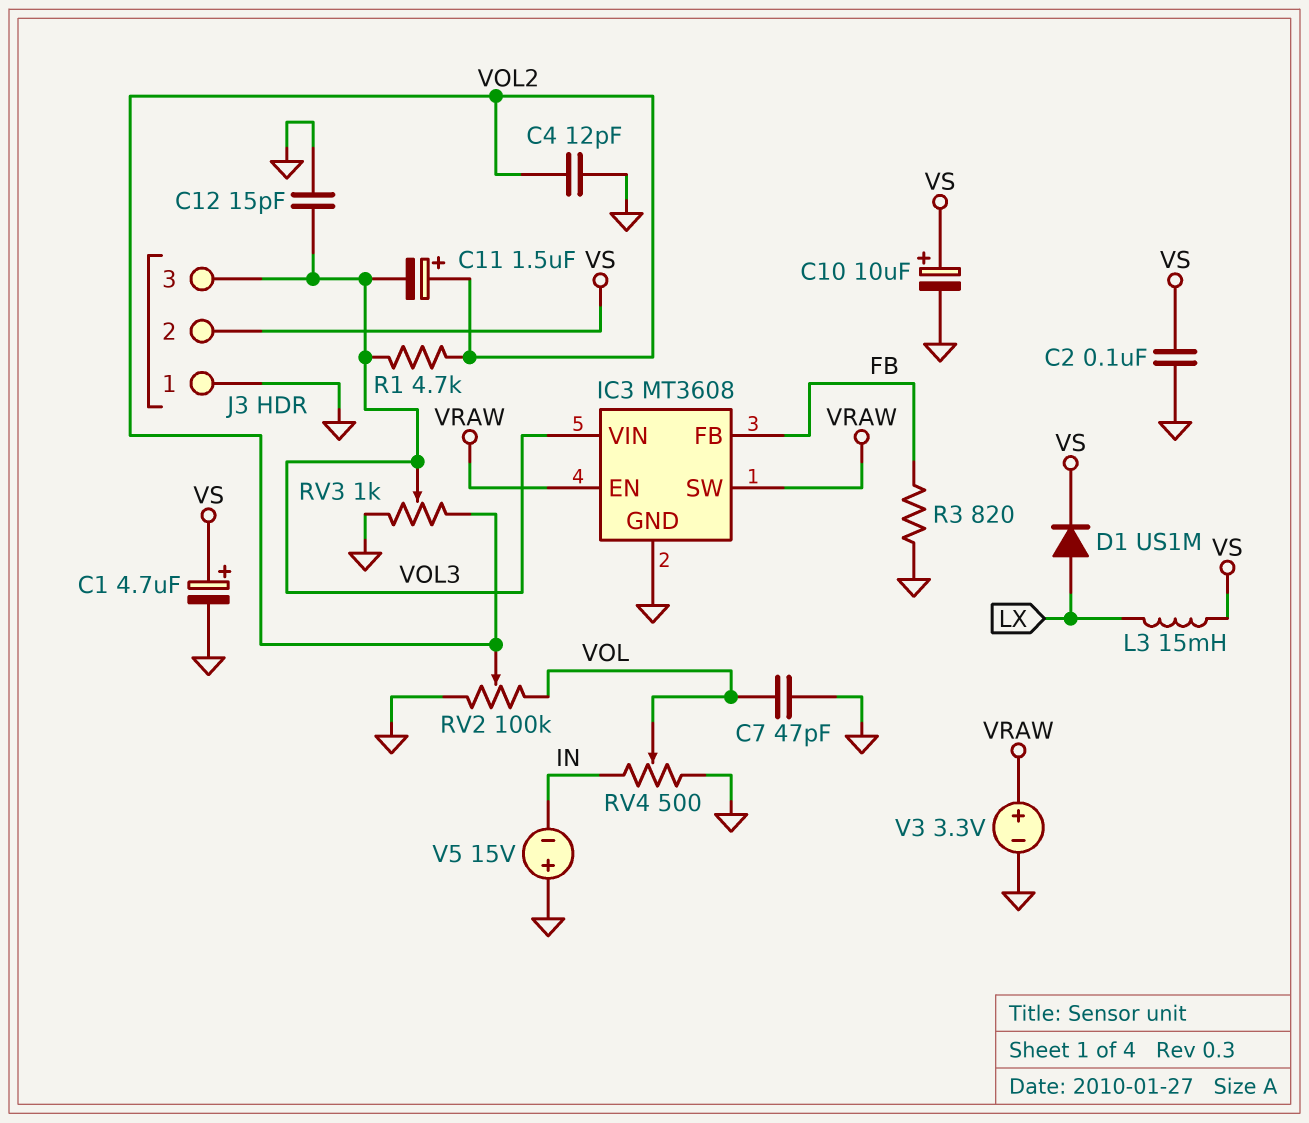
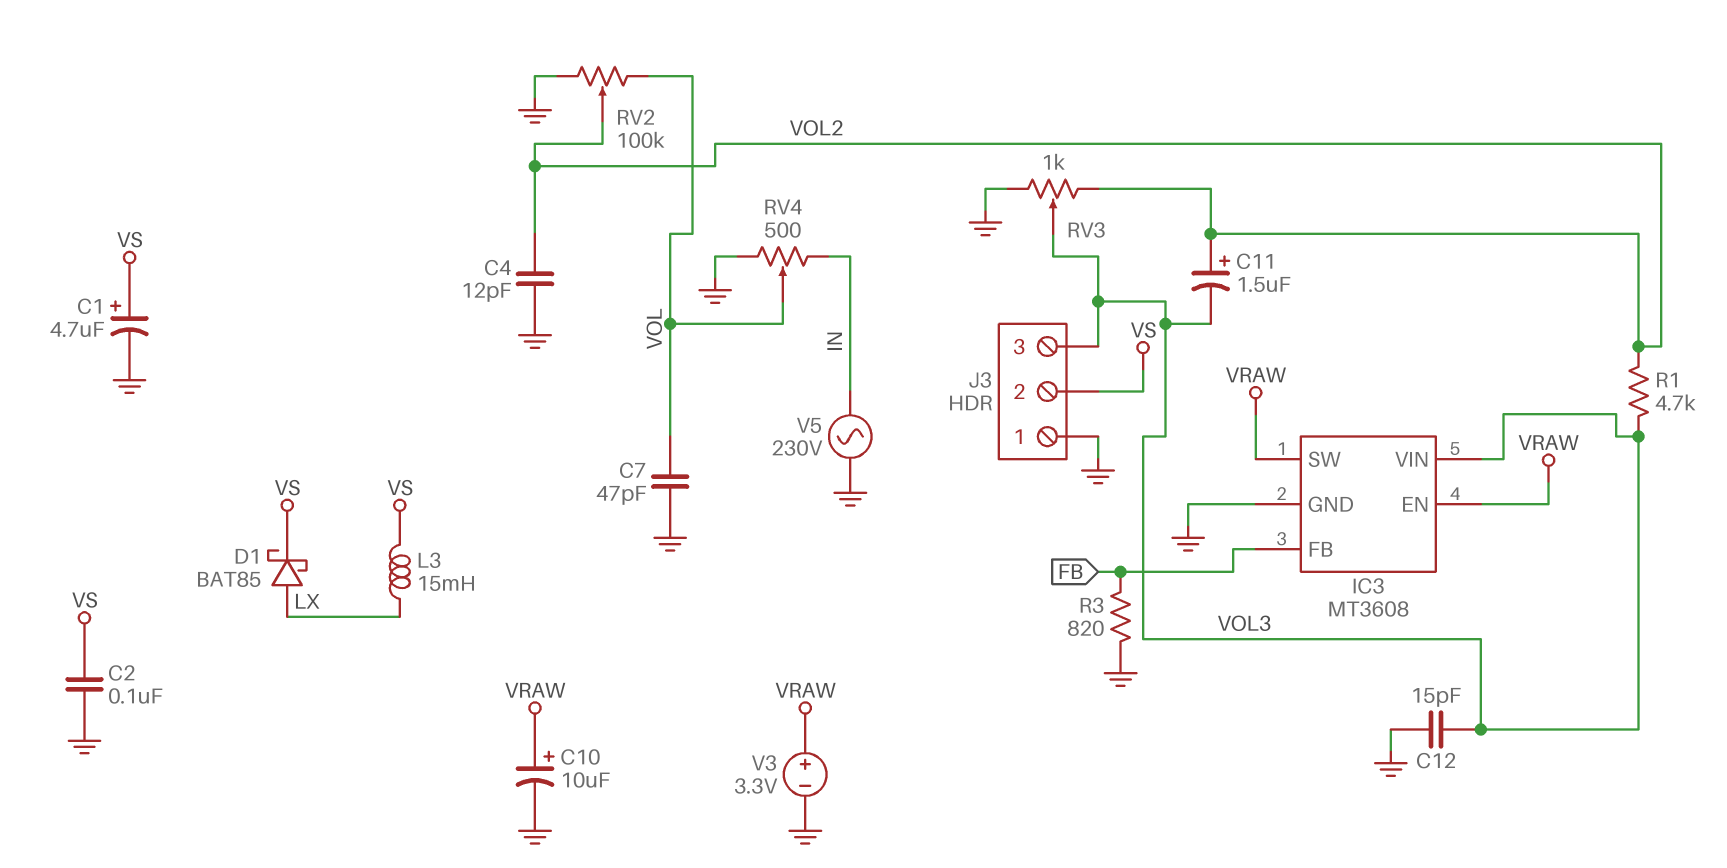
C10: 10uF (plus VS, minus GND) -> 10uF (plus VRAW, minus GND)
D1: diode US1M (A LX, K VS) -> schottky BAT85 (A LX, K VS)
V5: 15V (plus GND, minus IN) -> AC 230V (GND, IN)

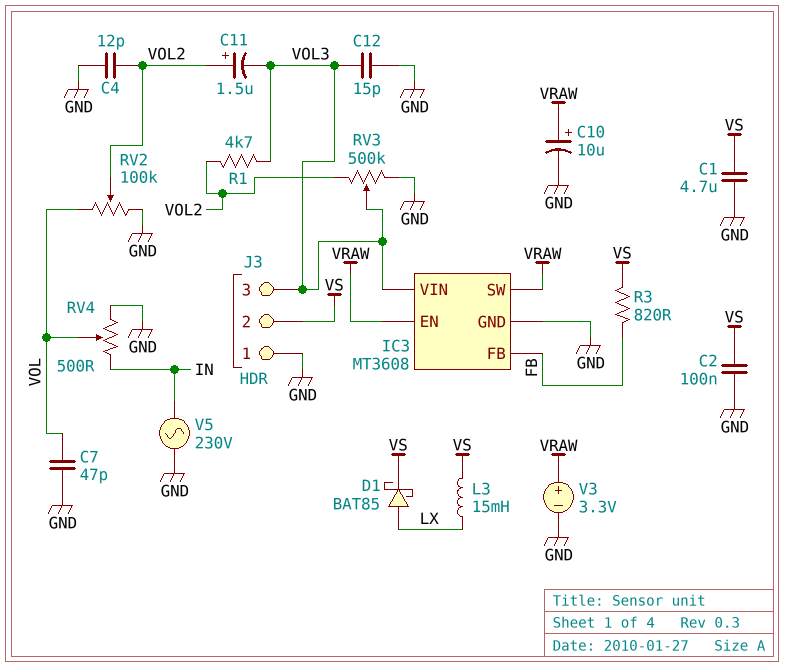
C1: 4.7uF (plus VS, minus GND) -> 4.7uF (GND, VS)
R3: 820 (FB, GND) -> 820 (FB, VS)
RV3: 1k (GND, VOL2, wiper VOL3) -> 500k (GND, VOL2, wiper VOL3)

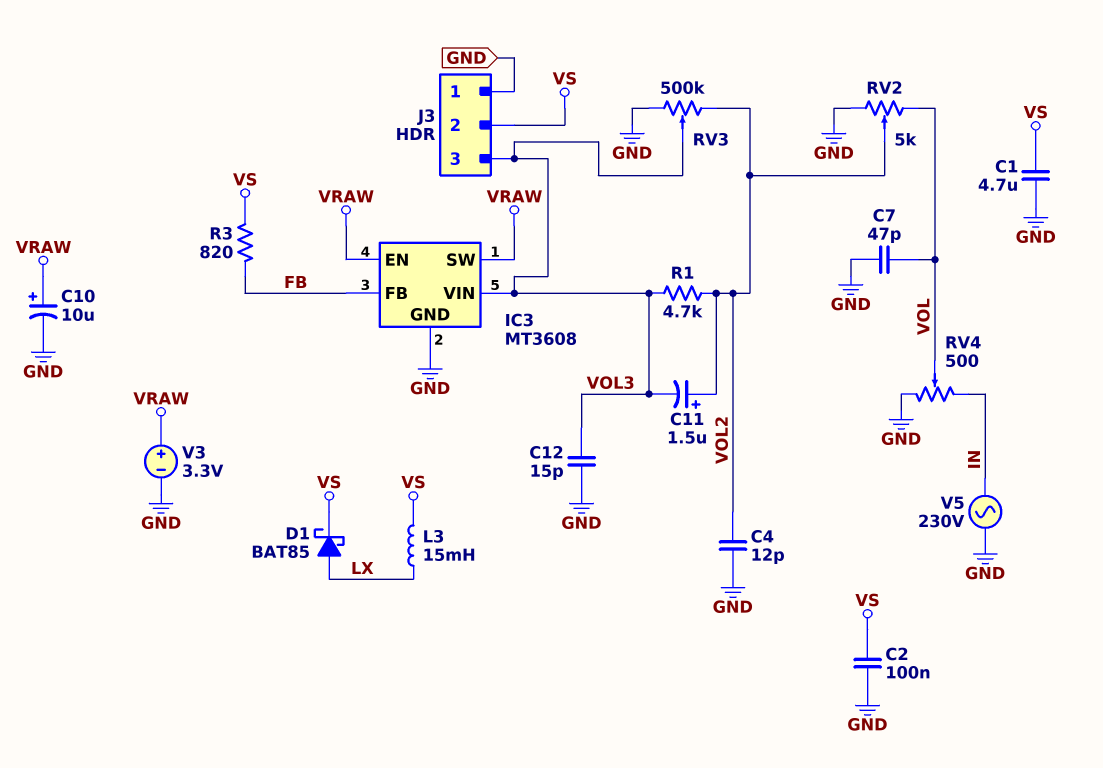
RV2: 100k (GND, VOL, wiper VOL2) -> 5k (GND, VOL, wiper VOL2)

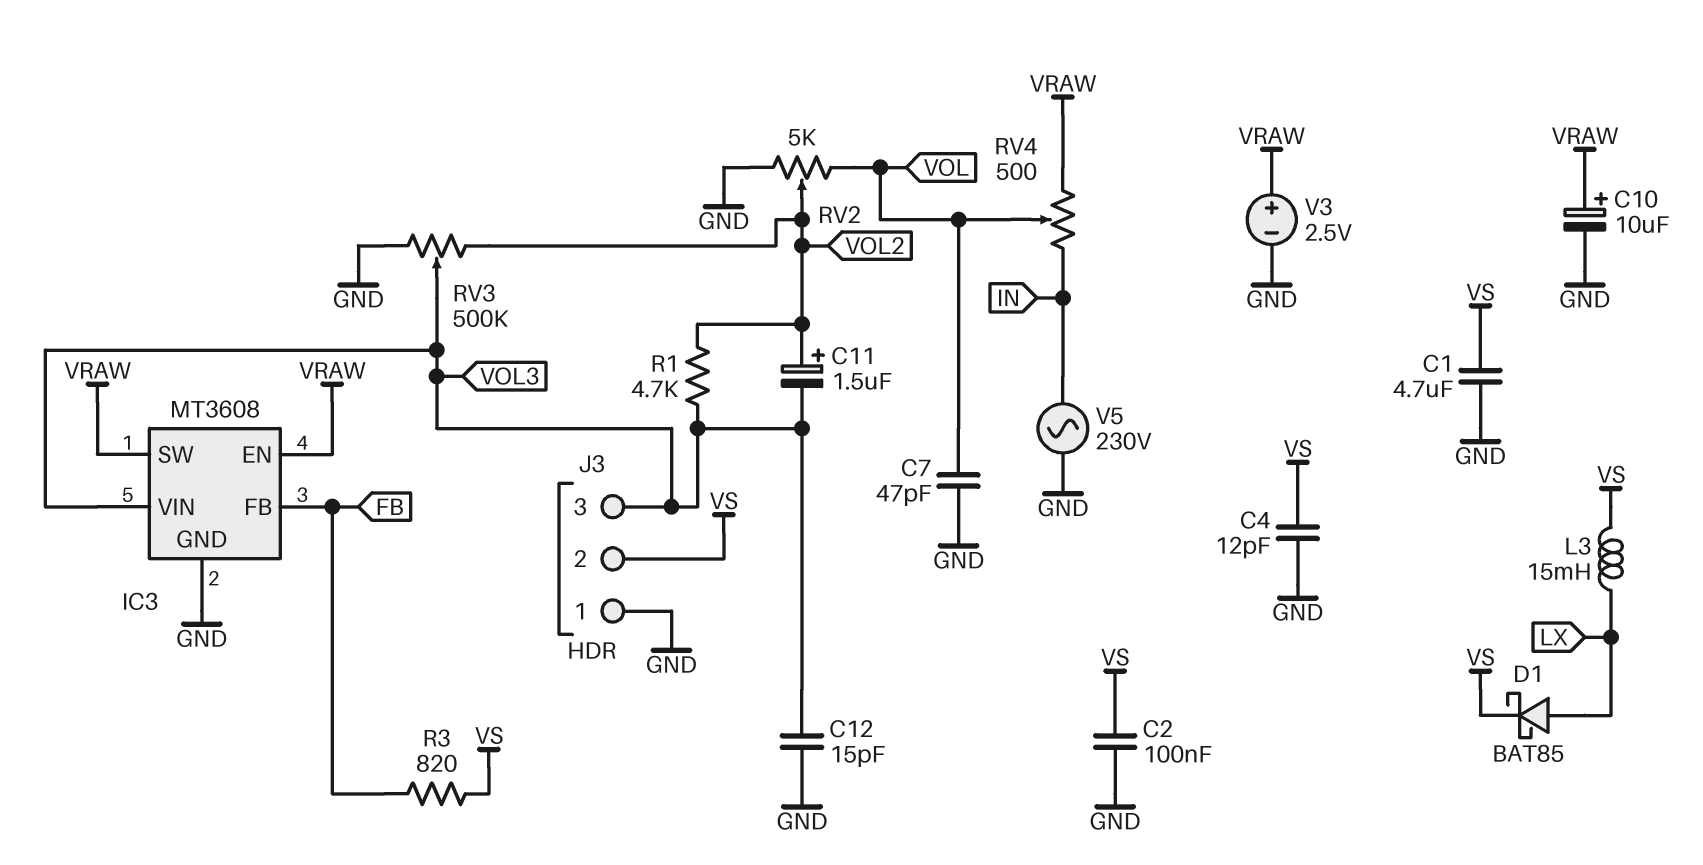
C4: 12pF (GND, VOL2) -> 12pF (GND, VS)
RV4: 500 (GND, IN, wiper VOL) -> 500 (IN, VRAW, wiper VOL)
V3: 3.3V (plus VRAW, minus GND) -> 2.5V (plus VRAW, minus GND)

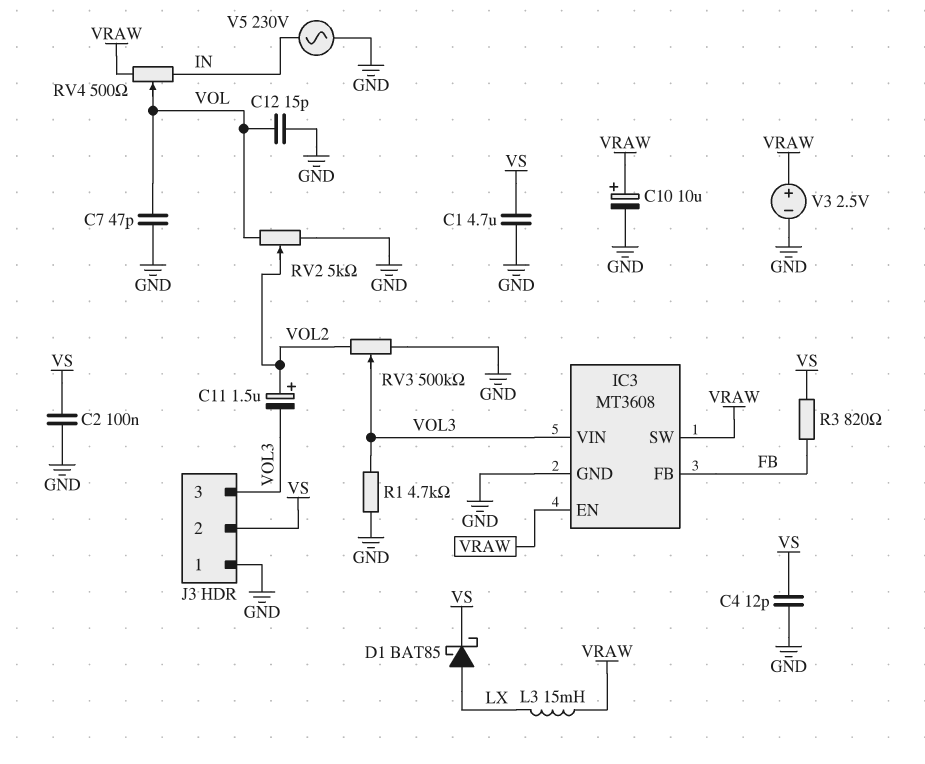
C12: 15pF (GND, VOL3) -> 15pF (GND, VOL)
L3: 15mH (LX, VS) -> 15mH (LX, VRAW)
R1: 4.7k (VOL2, VOL3) -> 4.7k (GND, VOL3)

